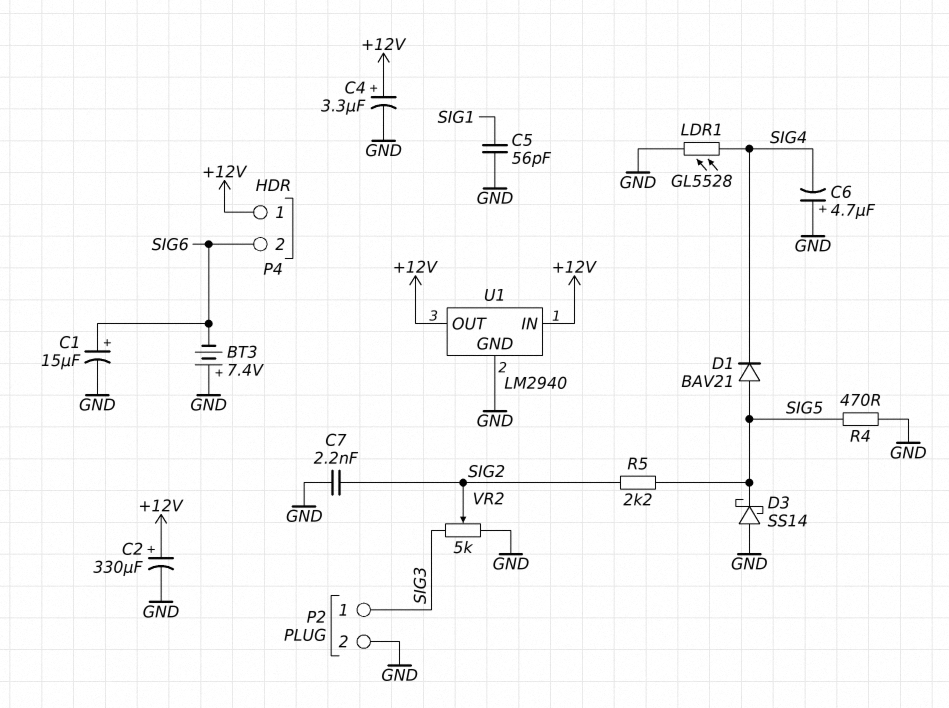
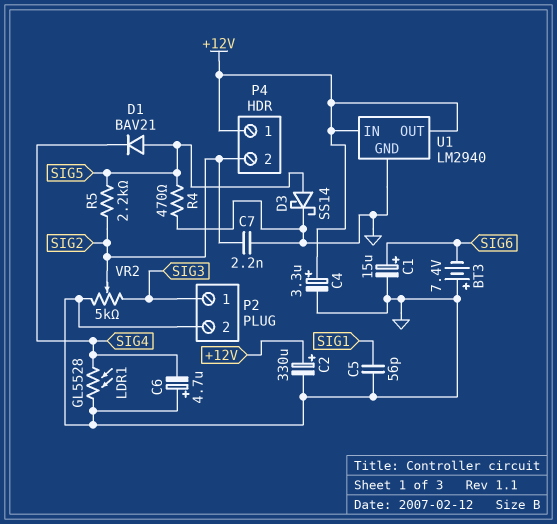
D3: schottky SS14 (A GND, K SIG5) -> schottky SS14 (A SIG5, K GND)
P4 pin 2: SIG6 -> SIG2

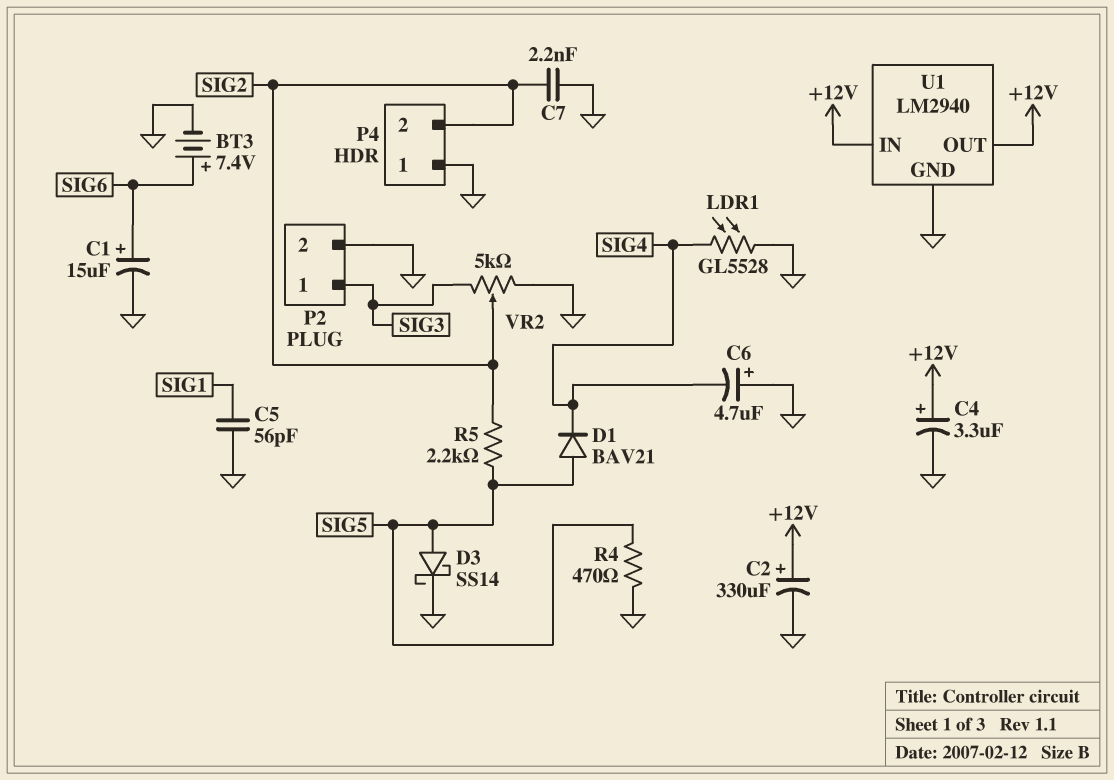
BT3: 7.4V (plus GND, minus SIG6) -> 7.4V (plus SIG6, minus GND)
P4 pin 1: +12V -> GND

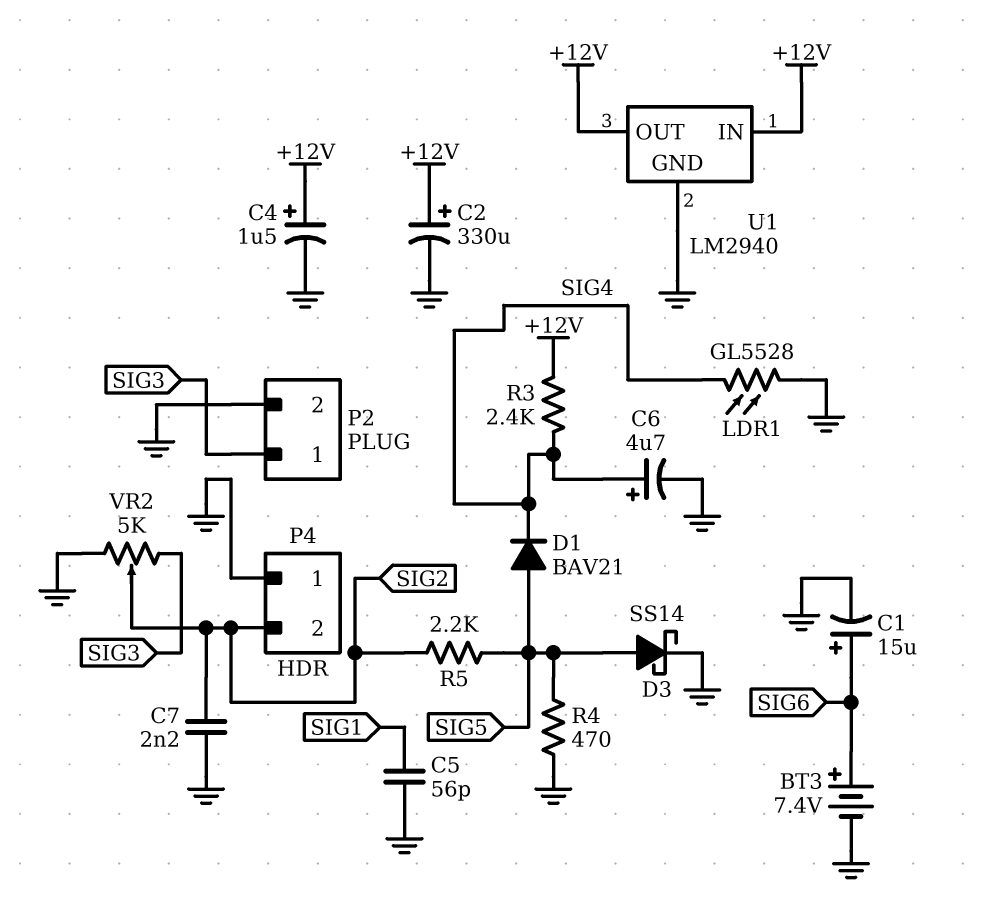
C4: 3.3uF (plus +12V, minus GND) -> 1.5uF (plus +12V, minus GND)
C6: 4.7uF (plus GND, minus SIG4) -> 4.7uF (plus SIG4, minus GND)
R3: none -> 2.4k (+12V, SIG4)

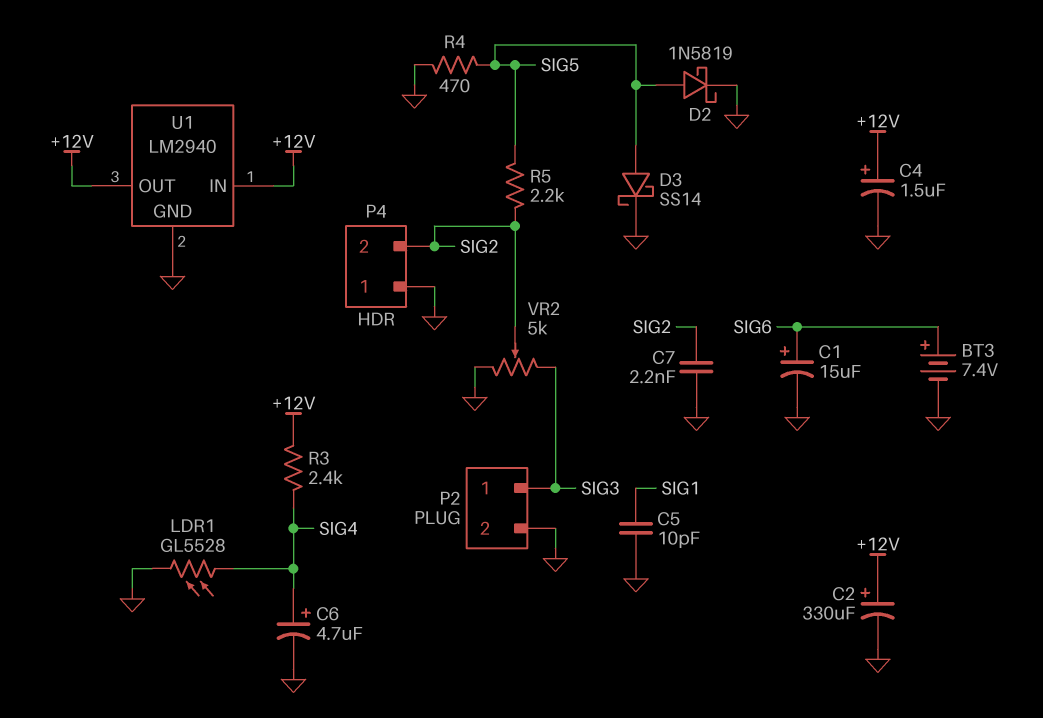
C5: 56pF (GND, SIG1) -> 10pF (GND, SIG1)
D1: diode BAV21 (A SIG5, K SIG4) -> none
D2: none -> schottky 1N5819 (A SIG5, K GND)

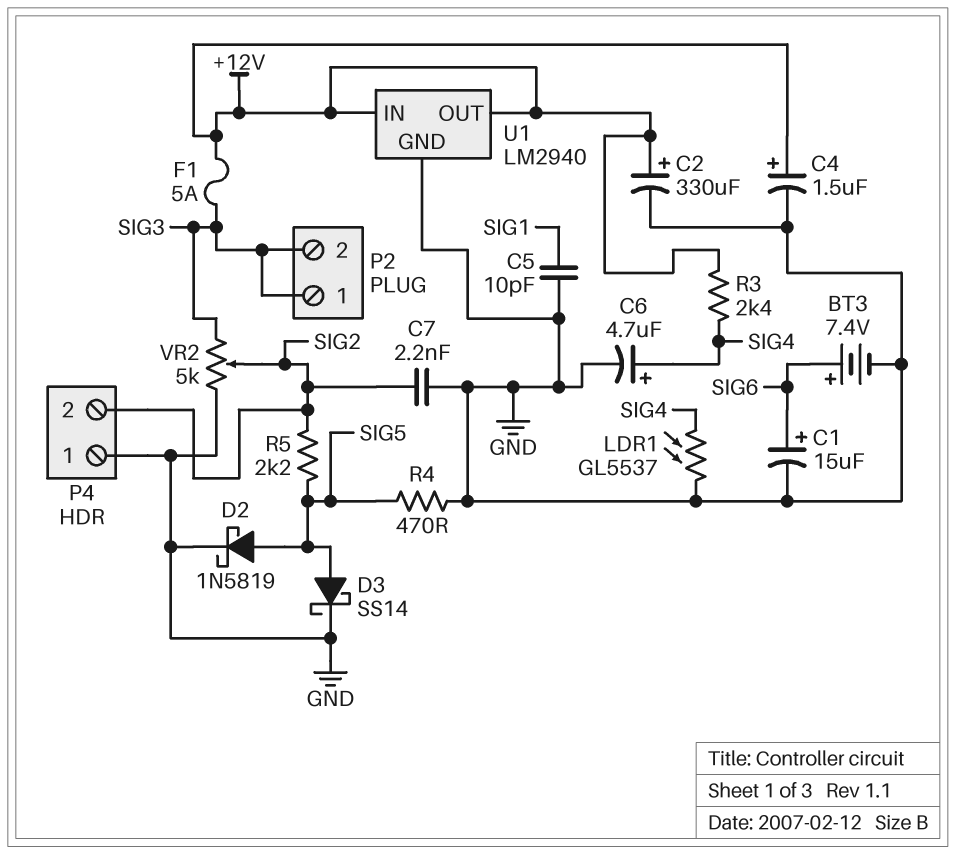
F1: none -> 5A (+12V, SIG3)
LDR1: GL5528 (GND, SIG4) -> GL5537 (GND, SIG4)
P2 pin 2: GND -> SIG3

